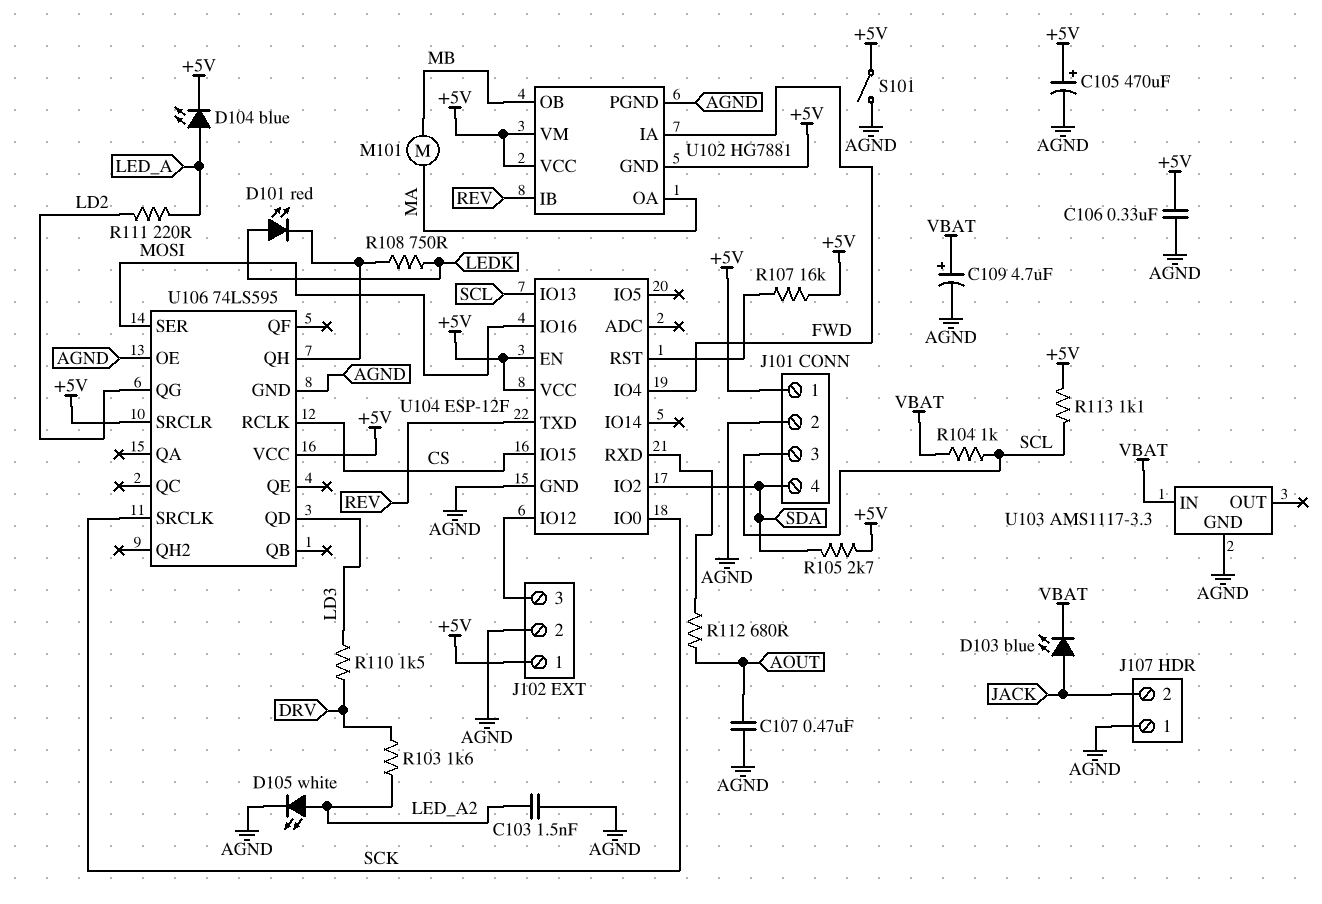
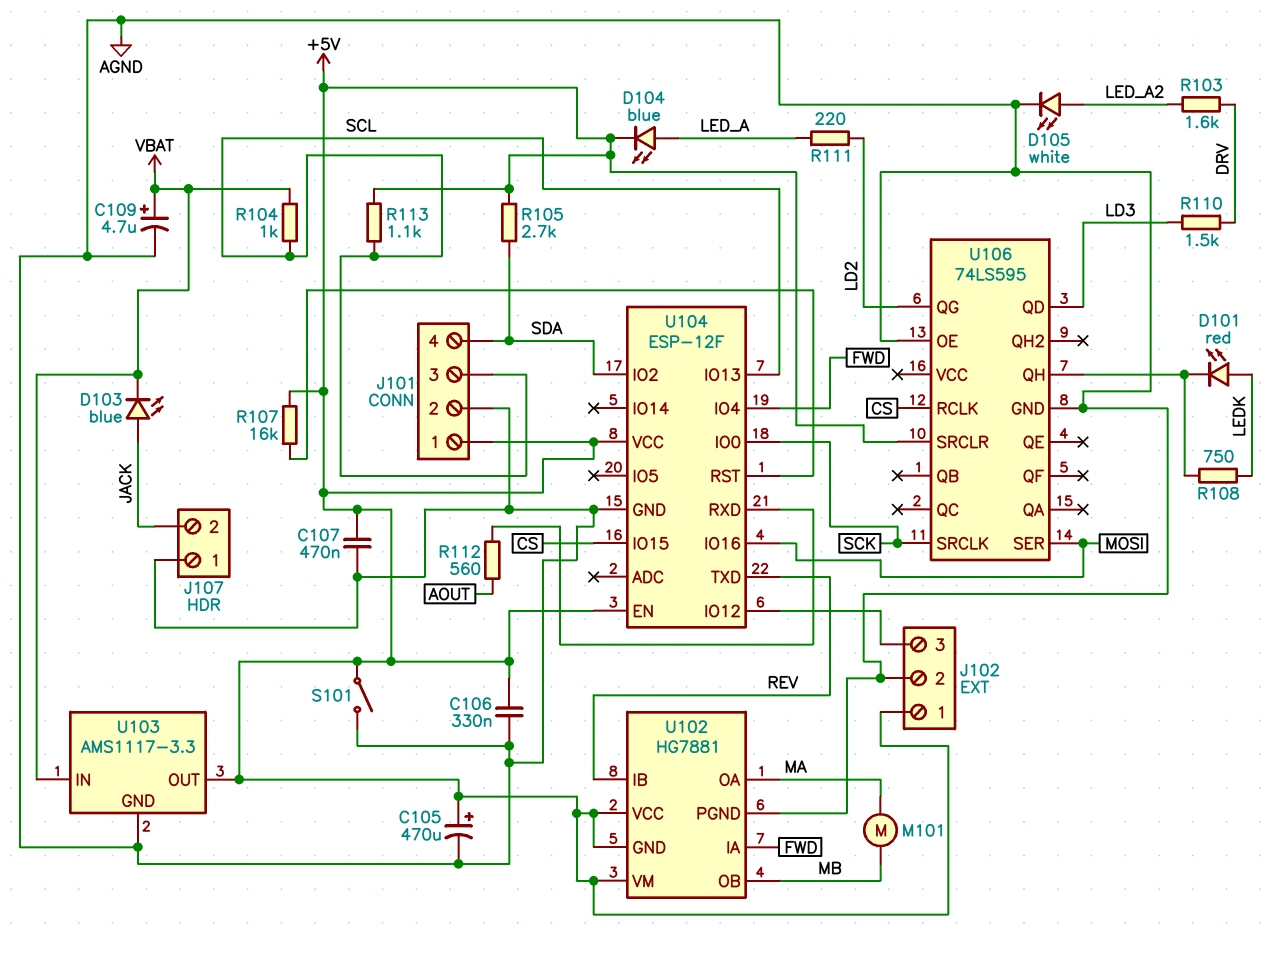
C103: 1.5nF (AGND, LED_A2) -> none
C107: 470nF (AGND, AOUT) -> 470nF (+5V, AGND)
R112: 680 (AOUT, U104/RXD) -> 560 (AOUT, U104/RXD)
U103 pin OUT: none -> +5V
U106 pin VCC: +5V -> none

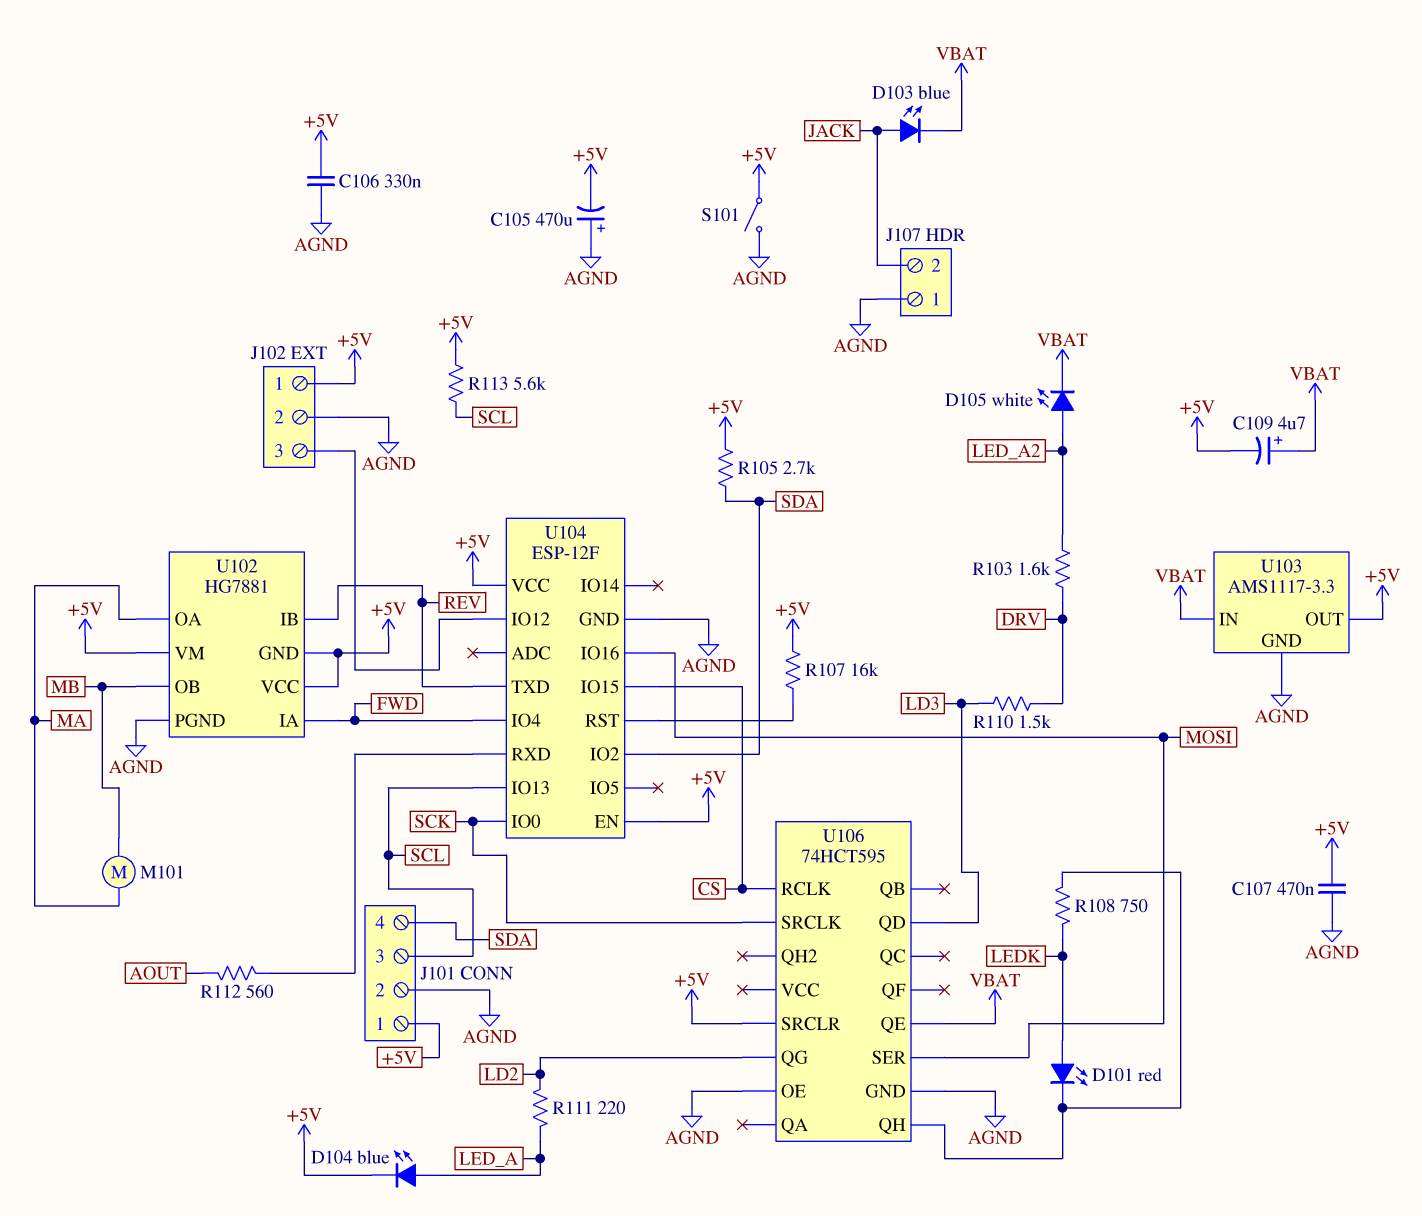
C105: 470uF (plus +5V, minus AGND) -> 470uF (plus AGND, minus +5V)
C109: 4.7uF (plus VBAT, minus AGND) -> 4.7uF (plus VBAT, minus +5V)
D105: LED white (A LED_A2, K AGND) -> LED white (A LED_A2, K VBAT)
R104: 1k (SCL, VBAT) -> none
R113: 1.1k (+5V, SCL) -> 5.6k (+5V, SCL)
U106: 74LS595 -> 74HCT595
U106 pin QE: none -> VBAT

